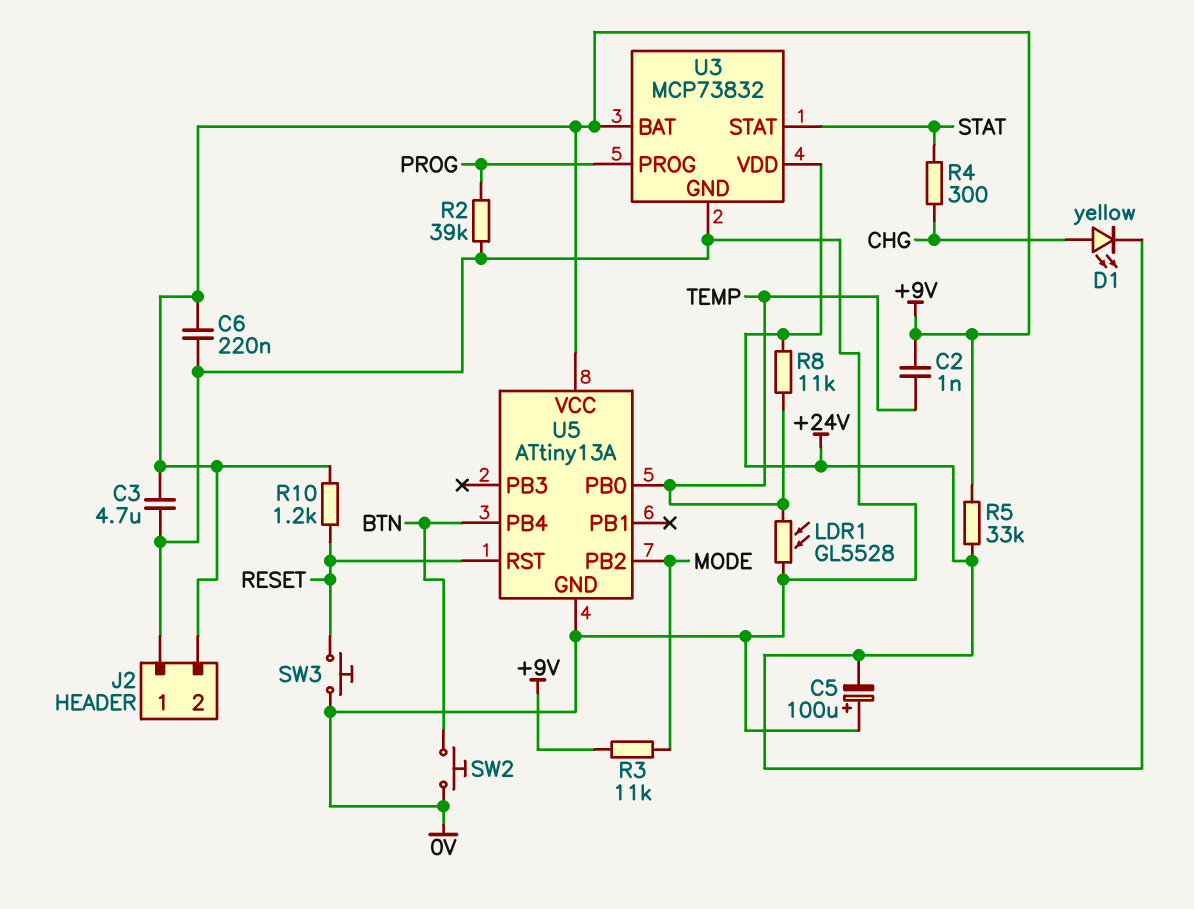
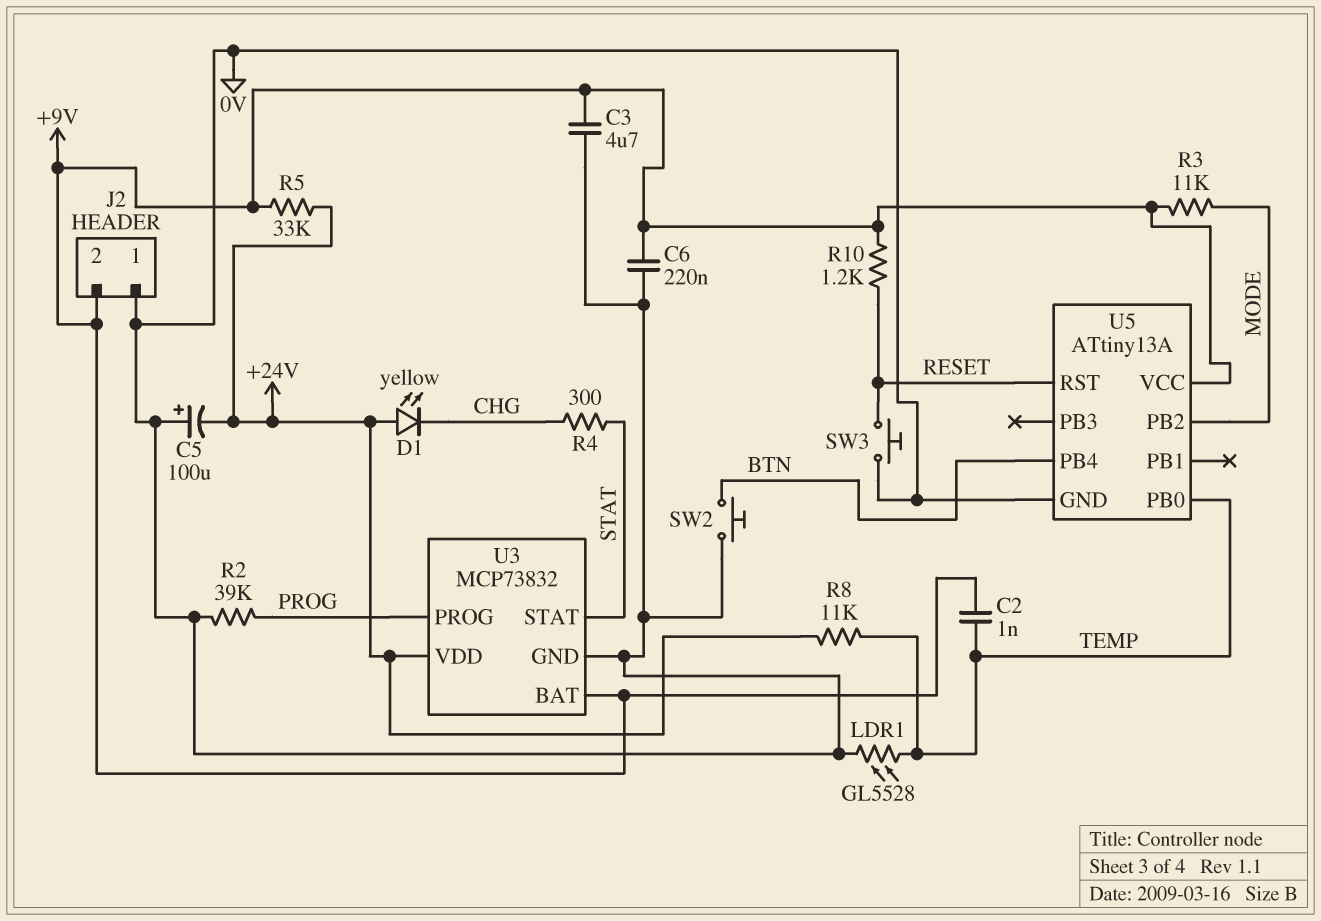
D1: LED yellow (A CHG, K +24V) -> LED yellow (A +24V, K CHG)

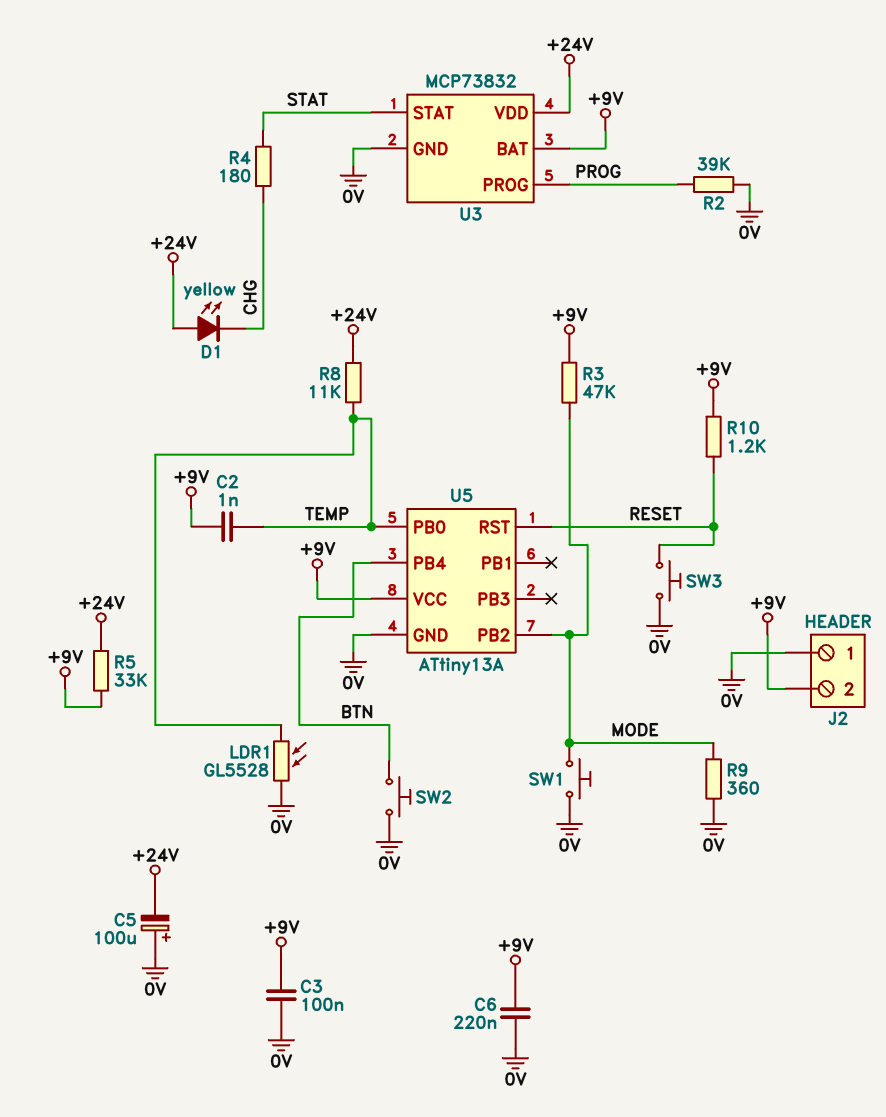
C3: 4.7uF (+9V, 0V) -> 100nF (+9V, 0V)
R3: 11k (+9V, MODE) -> 47k (+9V, MODE)
R4: 300 (CHG, STAT) -> 180 (CHG, STAT)
R9: none -> 360 (0V, MODE)
SW1: none -> button (0V, MODE)

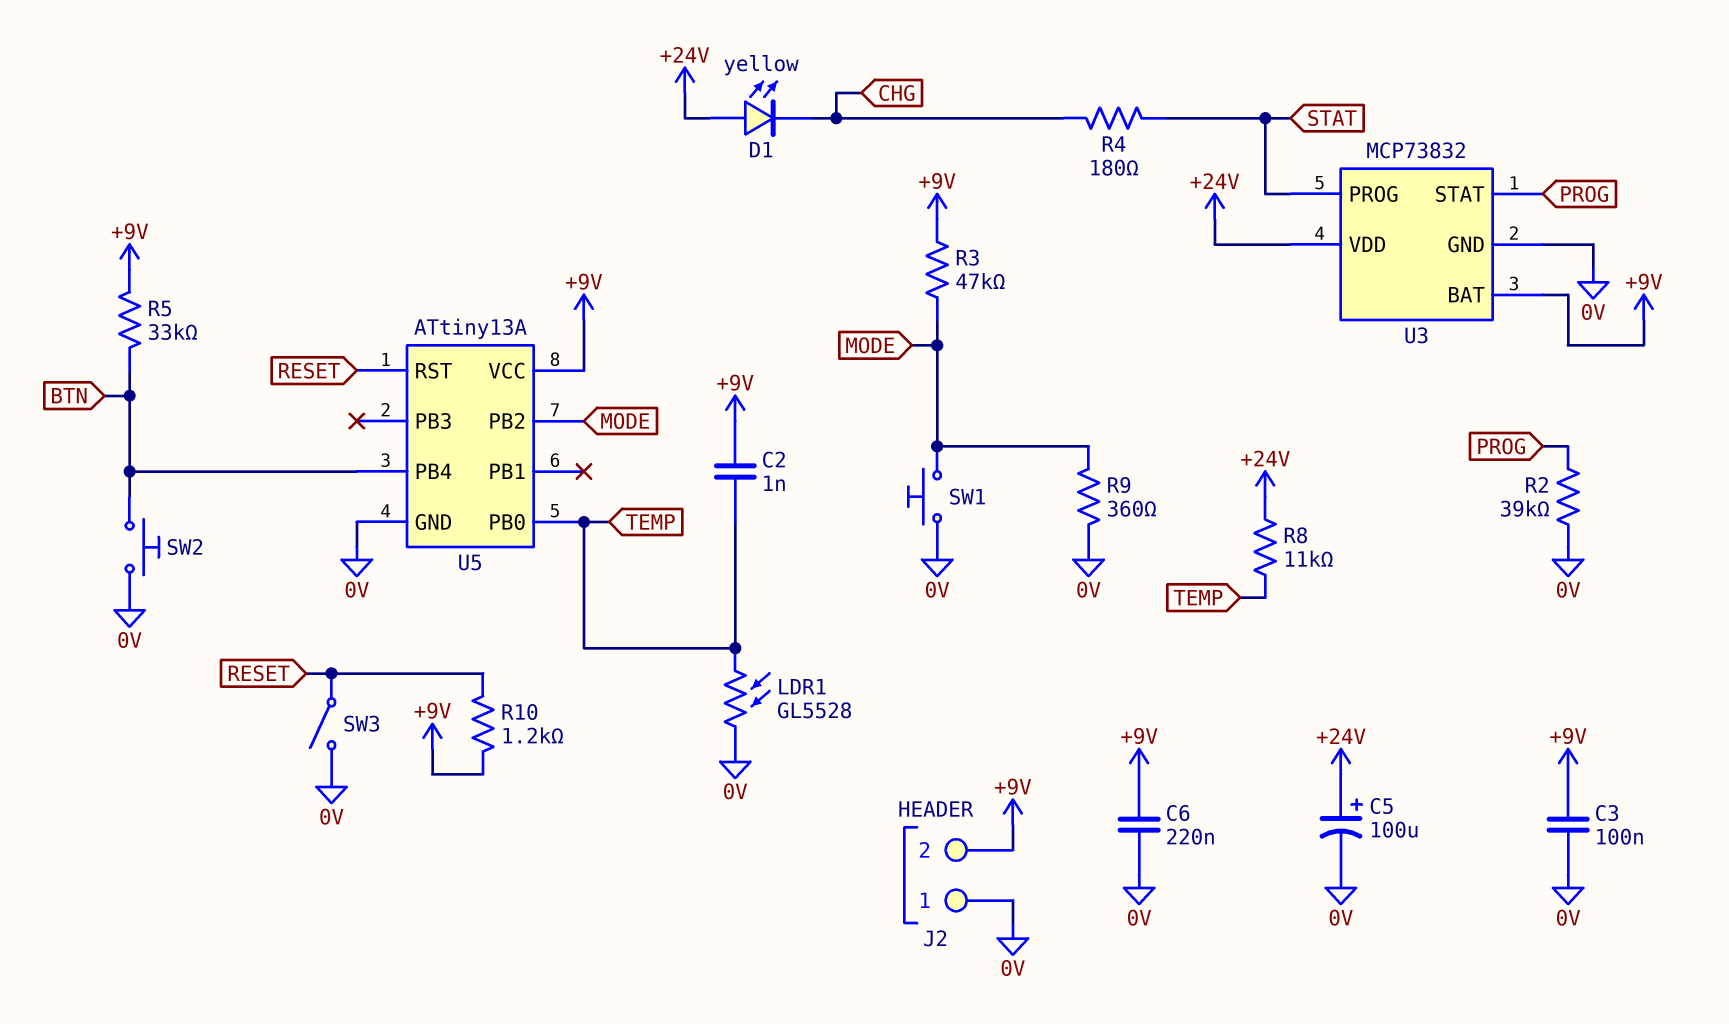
C5: 100uF (plus 0V, minus +24V) -> 100uF (plus +24V, minus 0V)
R5: 33k (+9V, +24V) -> 33k (+9V, BTN)
SW3: button (0V, RESET) -> switch (0V, RESET)
U3 pin PROG: PROG -> STAT
U3 pin STAT: STAT -> PROG

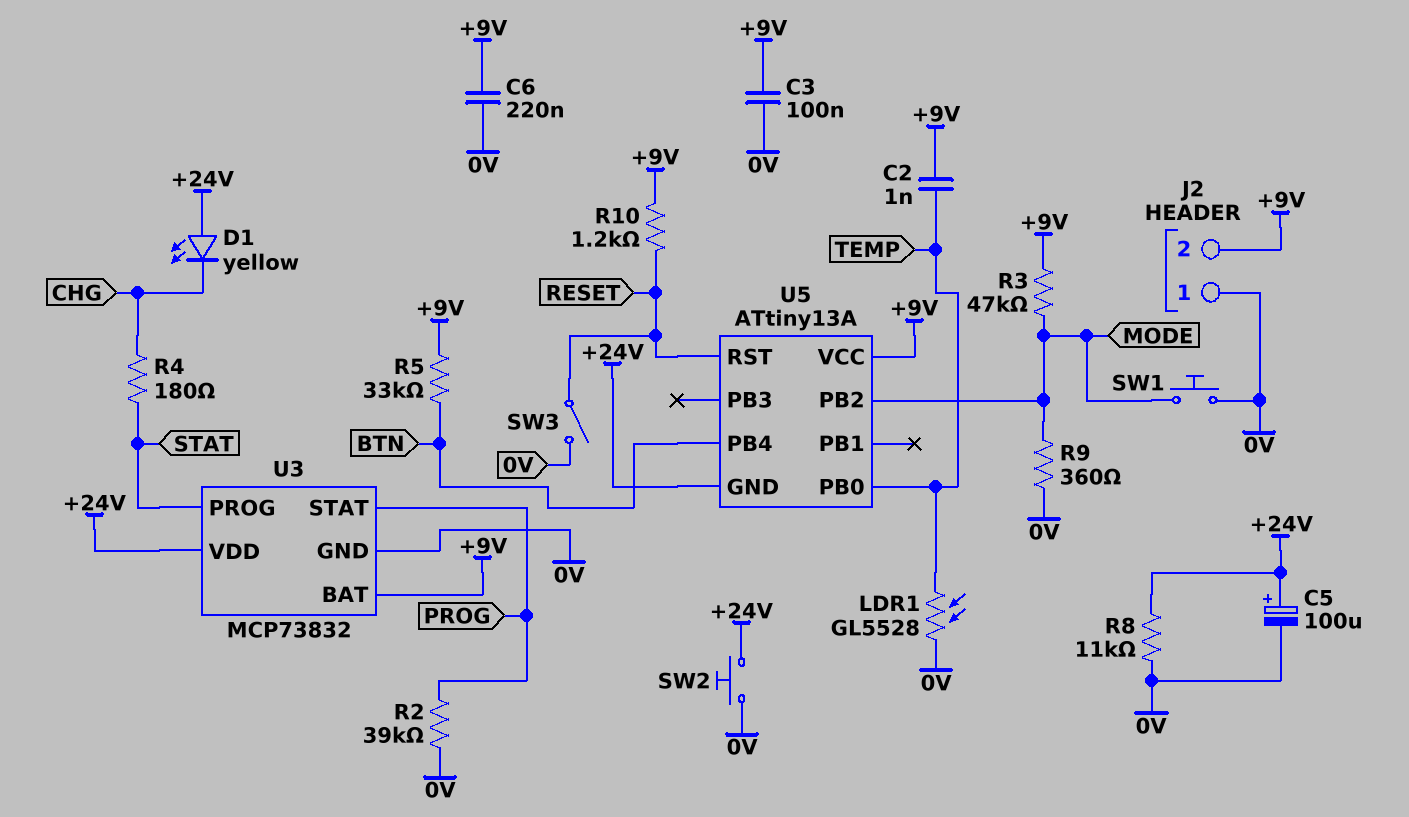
R8: 11k (+24V, TEMP) -> 11k (+24V, 0V)
SW2: button (0V, BTN) -> button (+24V, 0V)
U5 pin GND: 0V -> +24V

